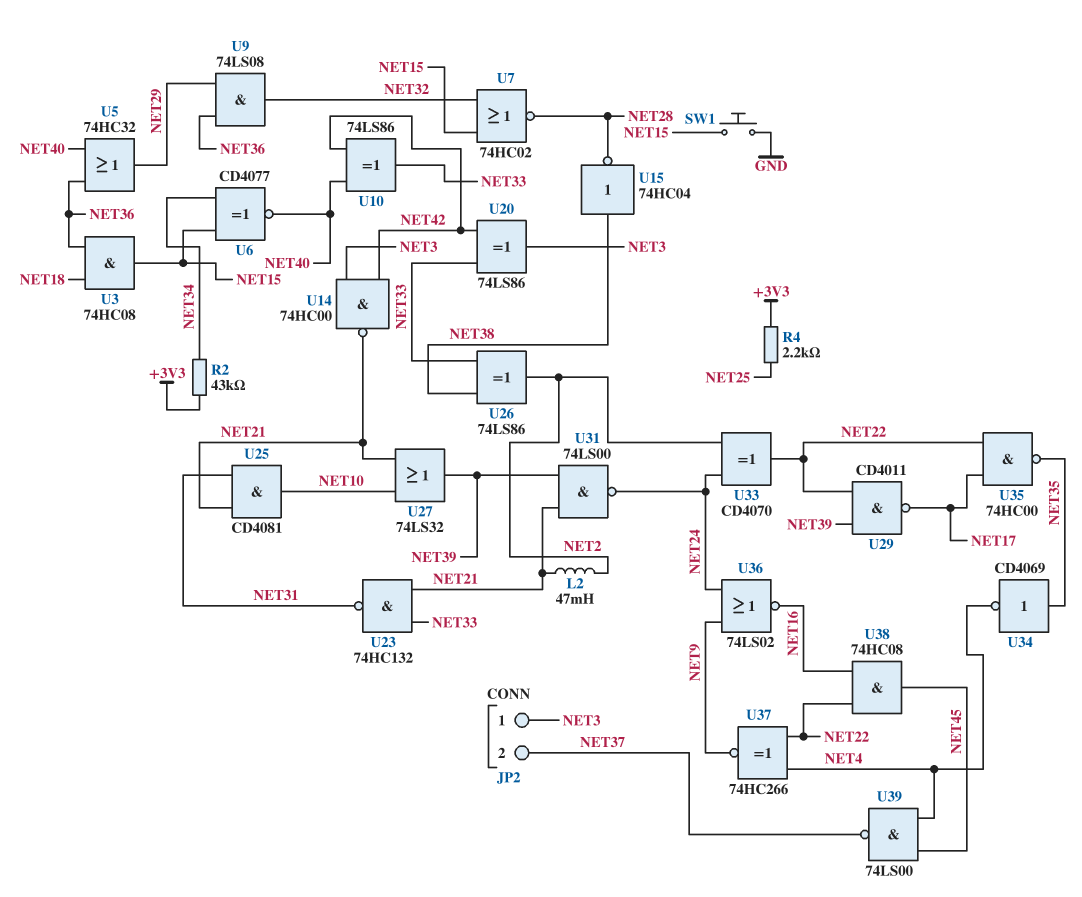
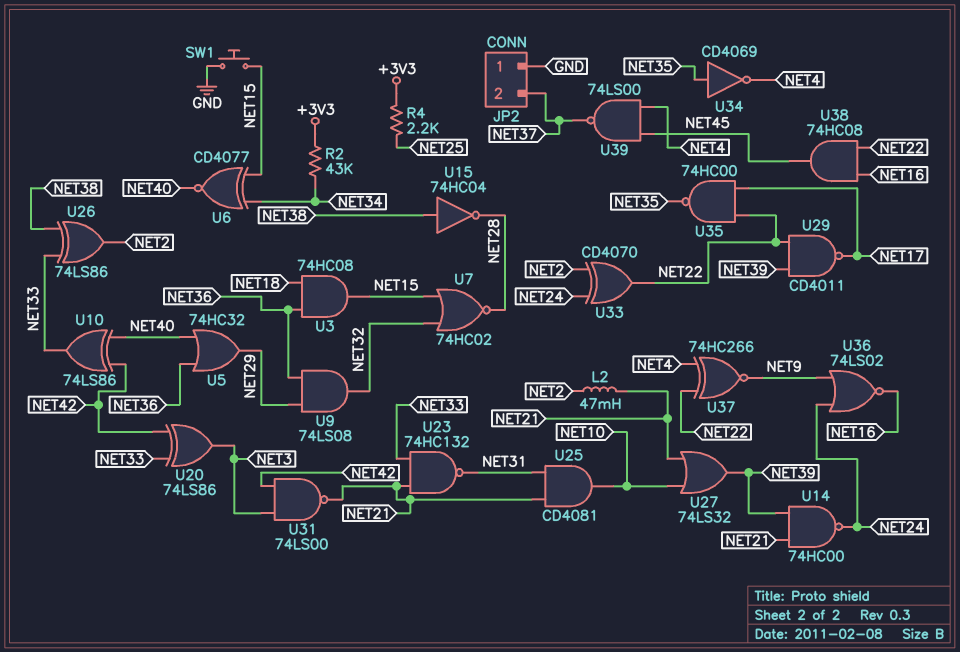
JP2 pin 1: NET3 -> GND
U14: NAND 74HC00 (in NET3, in NET42, out NET21) -> NAND 74HC00 (in NET21, in NET39, out NET24)
U31: NAND 74LS00 (in NET21, in NET39, out NET24) -> NAND 74LS00 (in NET3, in NET42, out NET21)

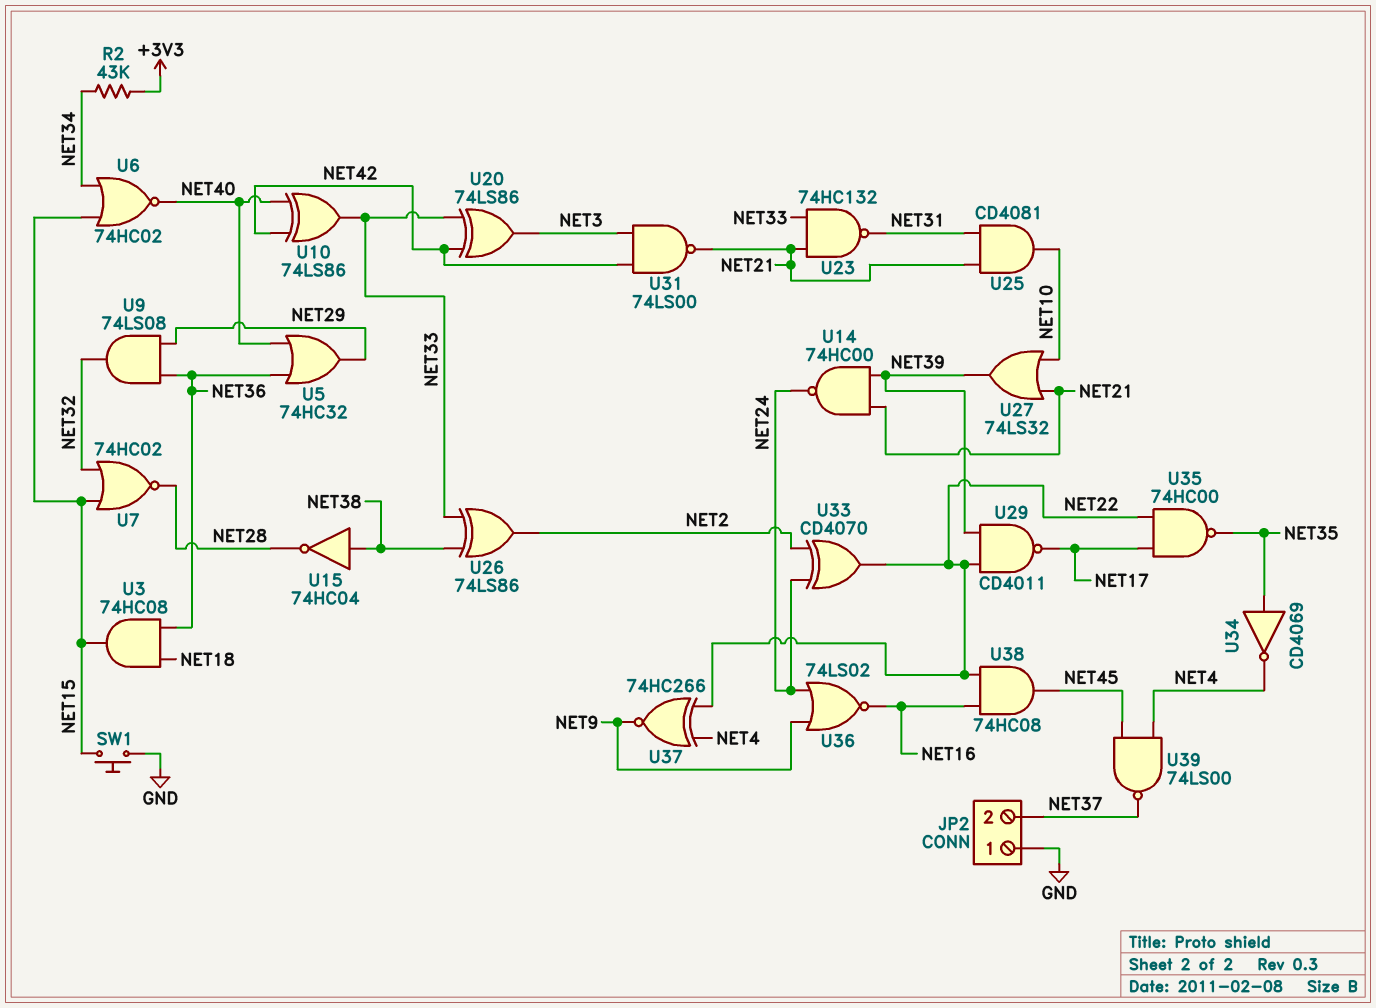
L2: 47mH (NET2, NET21) -> none
R4: 2.2k (+3V3, NET25) -> none
U6: XNOR CD4077 (in NET15, in NET34, out NET40) -> NOR 74HC02 (in NET15, in NET34, out NET40)

